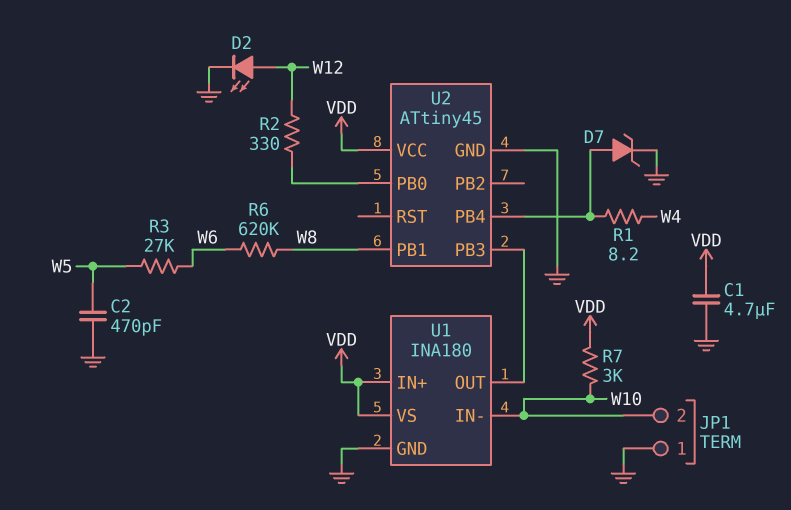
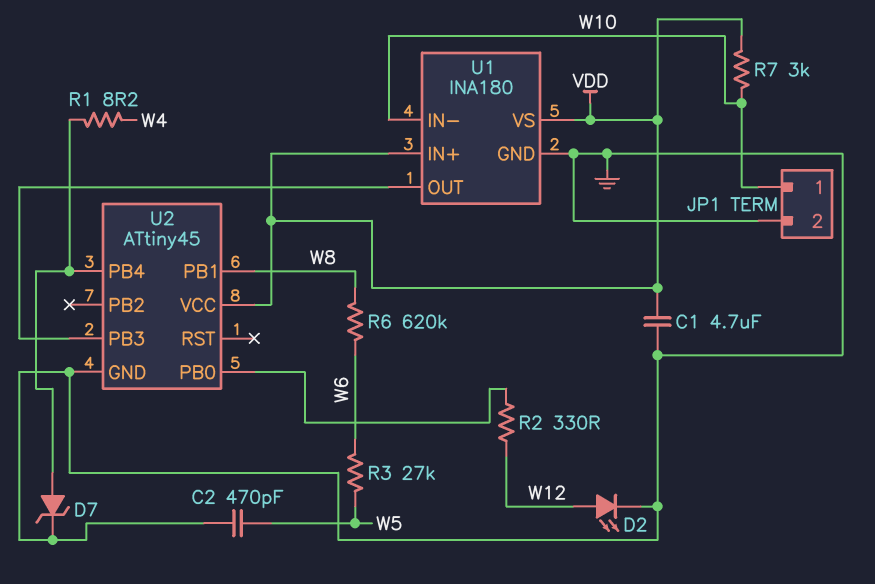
JP1 pin 1: GND -> W10
JP1 pin 2: W10 -> GND

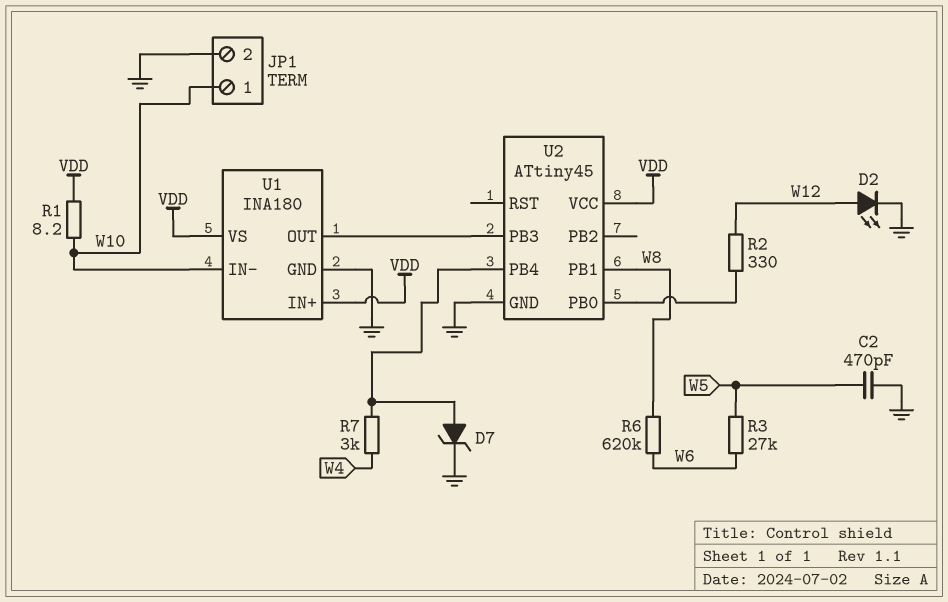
C1: 4.7uF (GND, VDD) -> none
R1: 8.2 (U2/PB4, W4) -> 8.2 (VDD, W10)
R7: 3k (VDD, W10) -> 3k (U2/PB4, W4)

